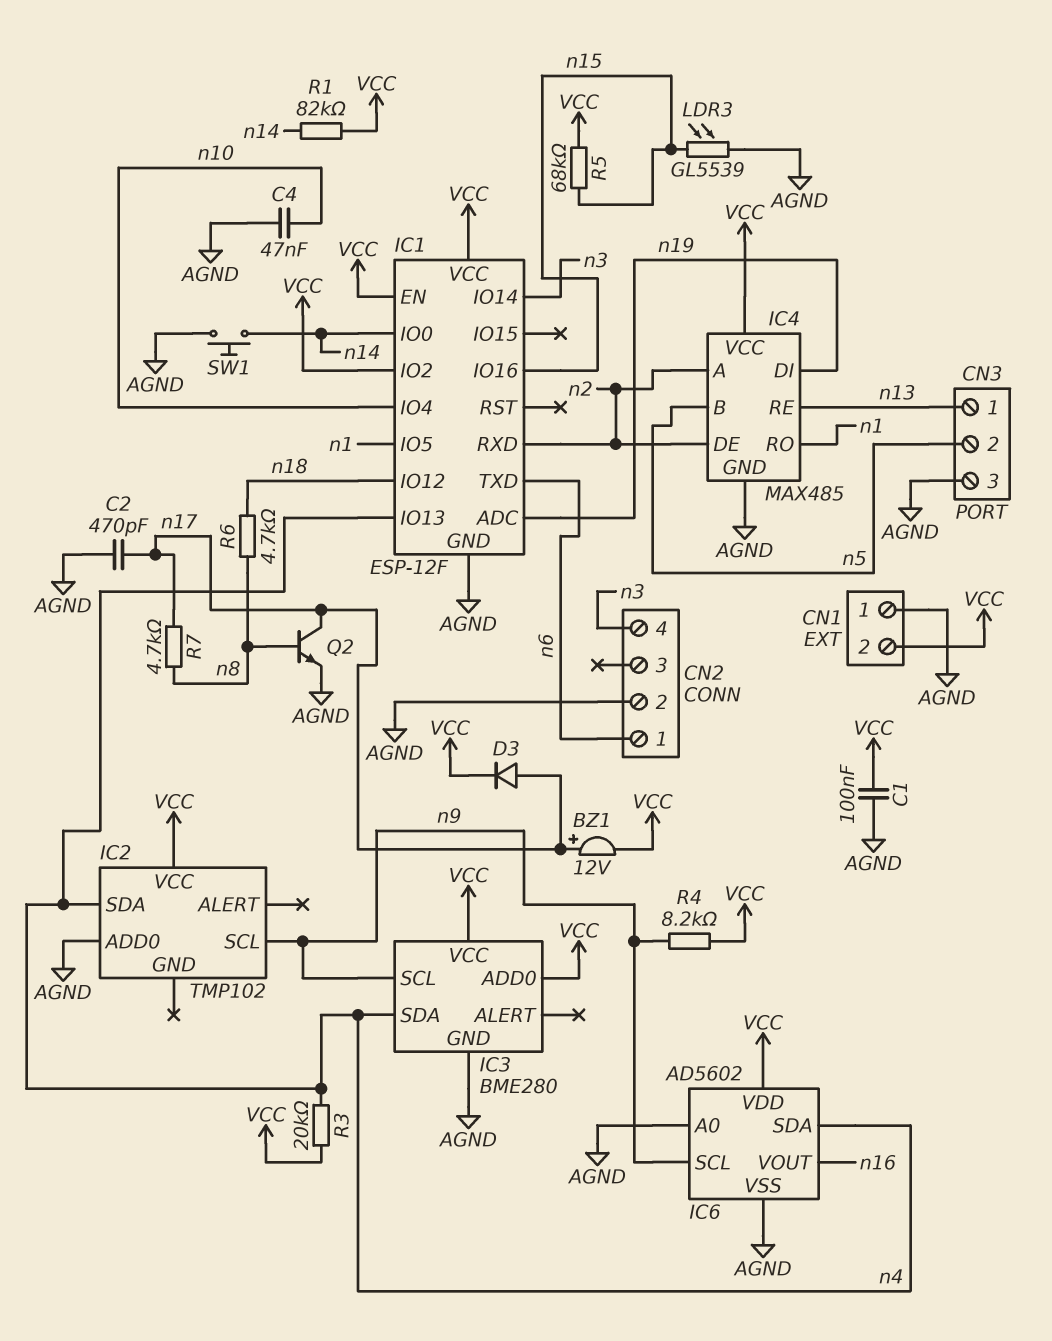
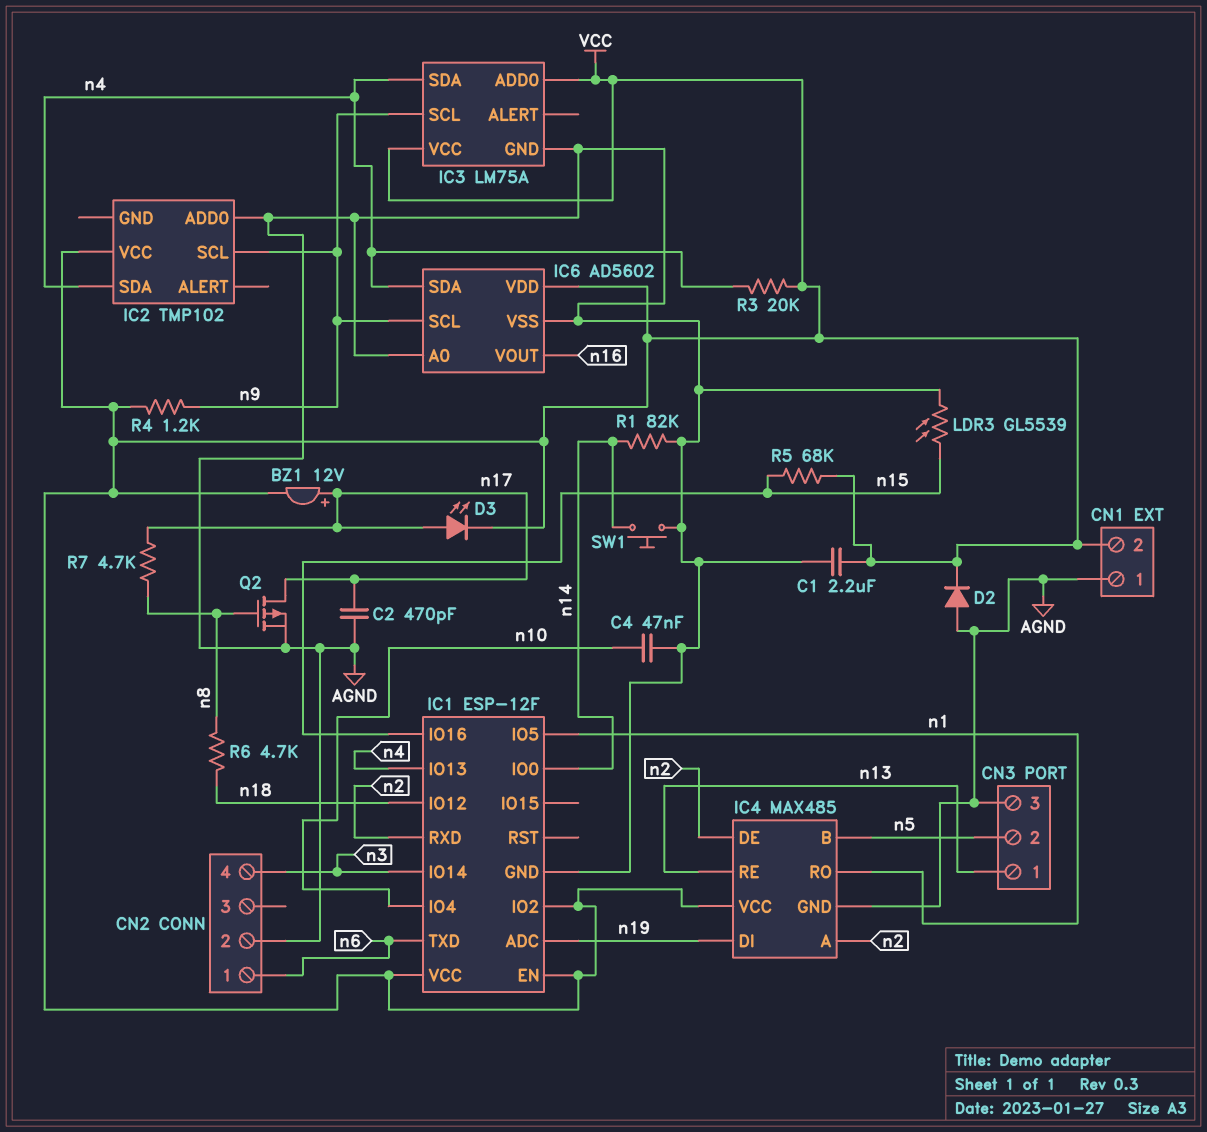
C1: 100nF (AGND, VCC) -> 2.2uF (AGND, VCC)
D2: none -> diode (A AGND, K VCC)
D3: diode (A n17, K VCC) -> LED (A n17, K VCC)
IC3: BME280 -> LM75A
Q2: NPN (B n8, C n17, E AGND) -> PMOS (G n8, D n17, S AGND)
R1: 82k (VCC, n14) -> 82k (AGND, n14)
R4: 8.2k (VCC, n9) -> 1.2k (VCC, n9)

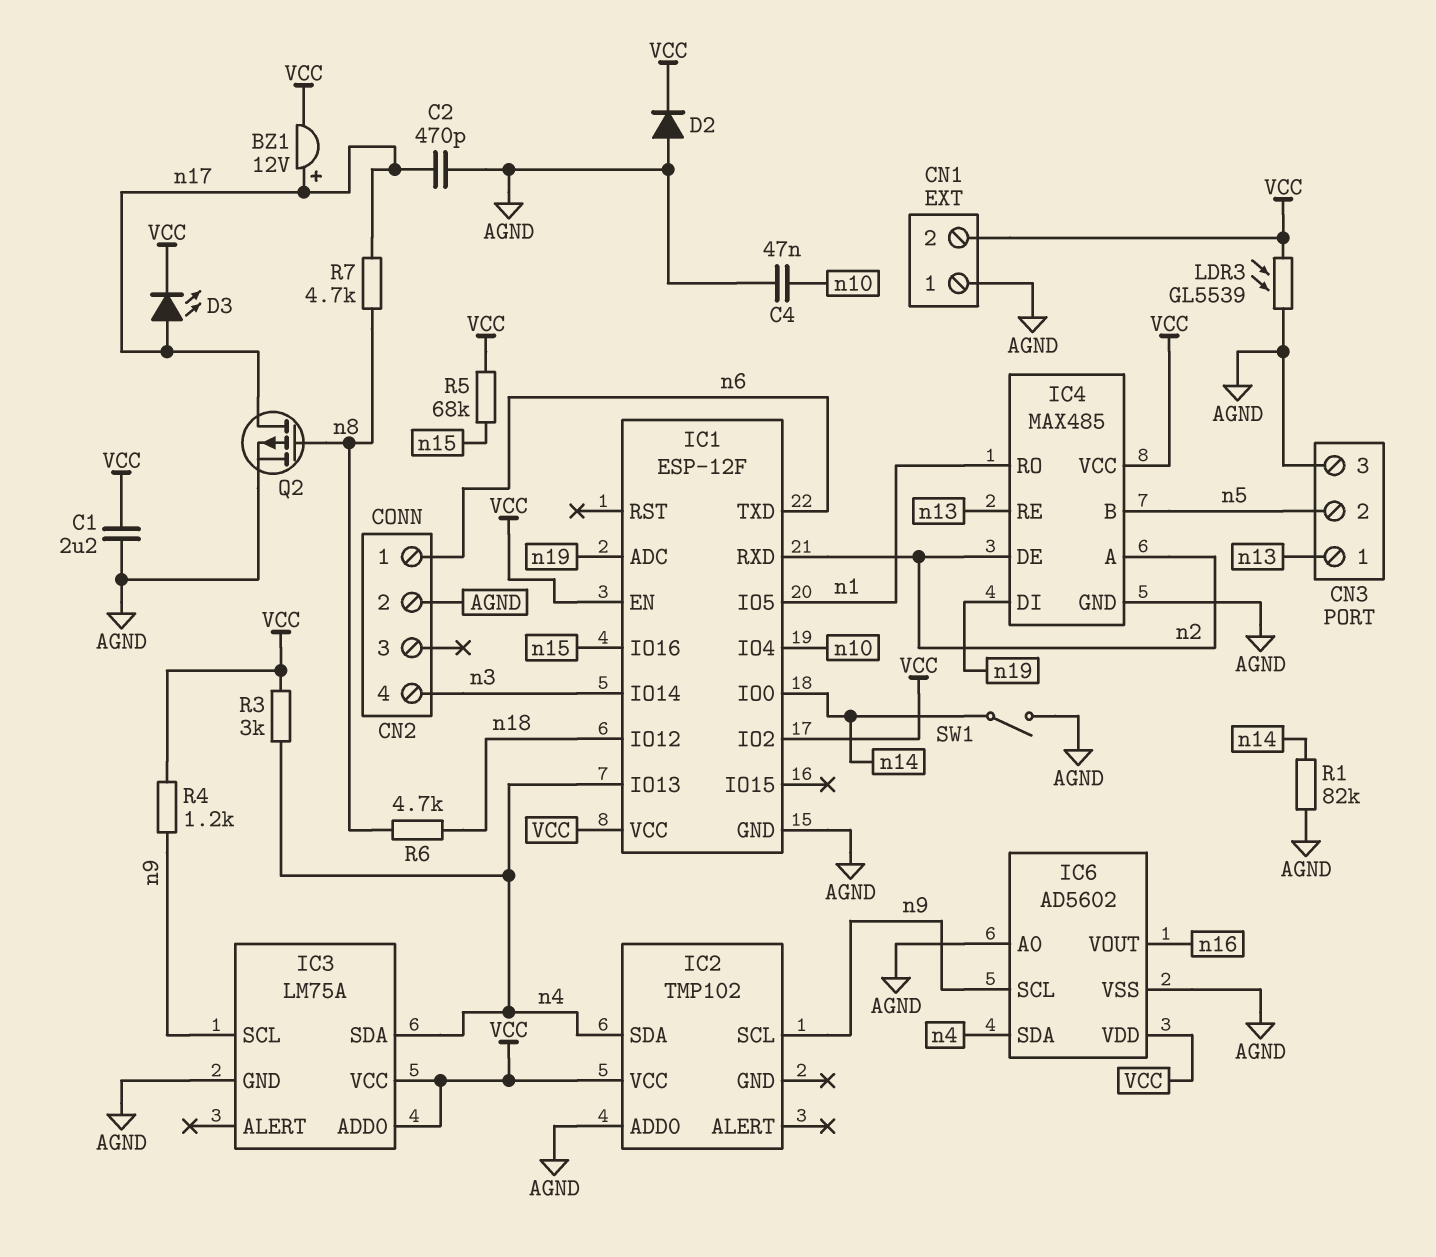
LDR3: GL5539 (AGND, n15) -> GL5539 (AGND, VCC)
R3: 20k (VCC, n4) -> 3k (VCC, n4)
SW1: button (AGND, n14) -> switch (AGND, n14)

